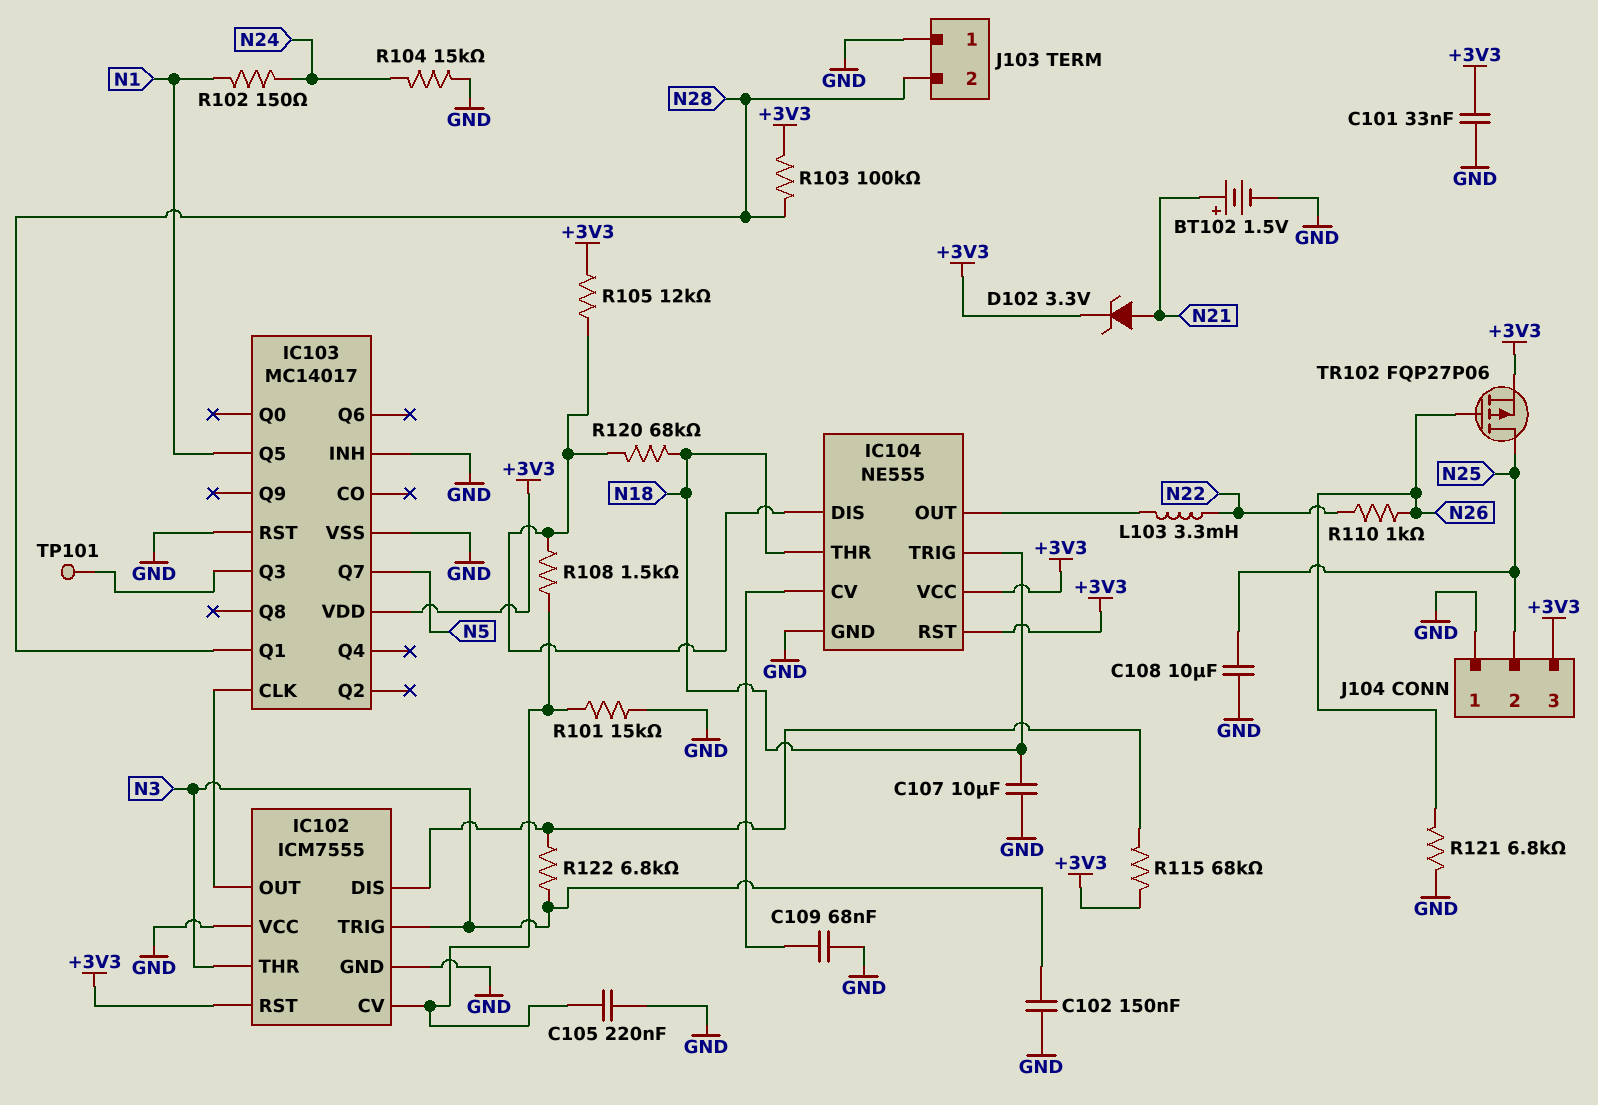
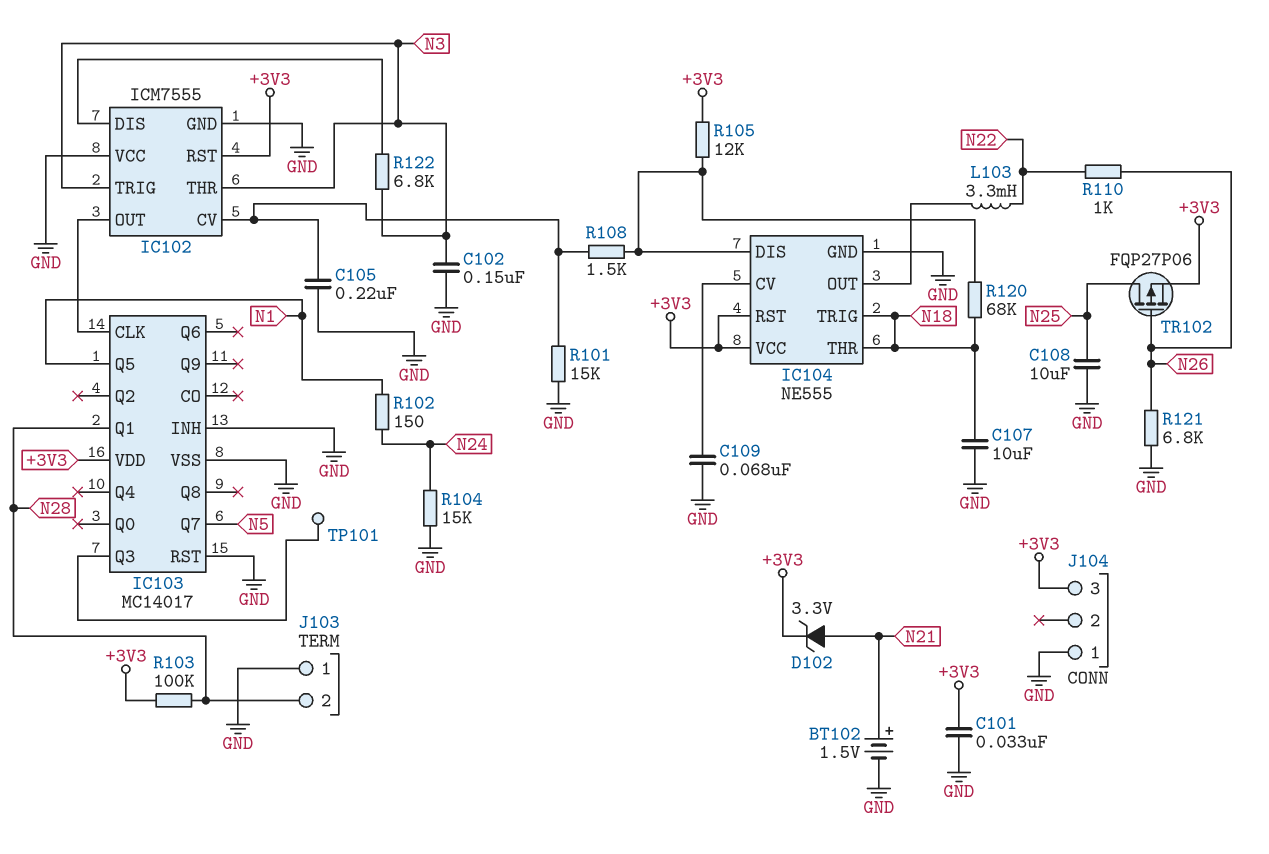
J104 pin 2: N25 -> none
R115: 68k (+3V3, IC102/DIS) -> none

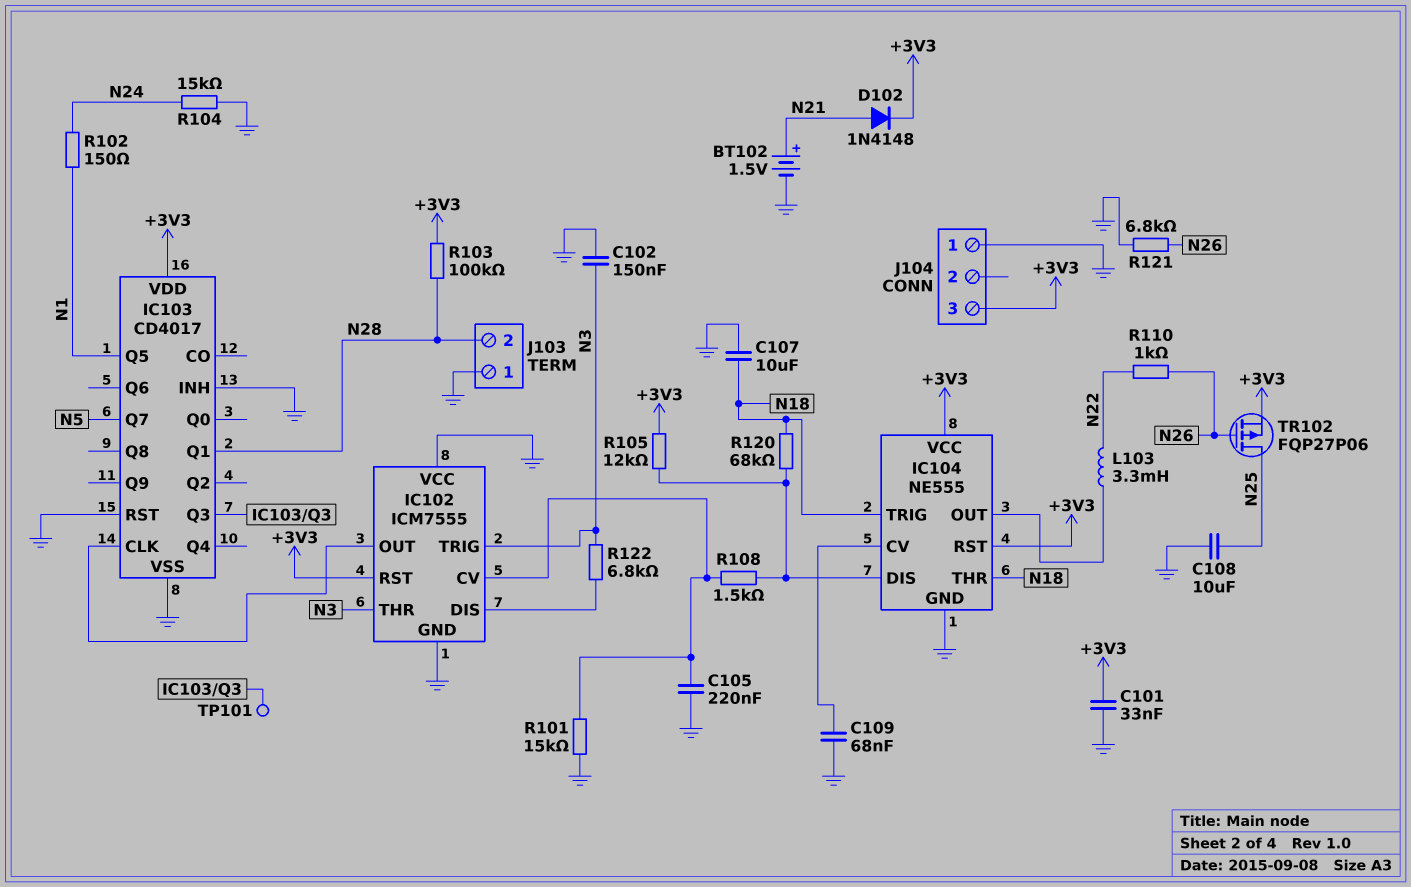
D102: zener 3.3V (A N21, K +3V3) -> diode 1N4148 (A N21, K +3V3)
IC103: MC14017 -> CD4017

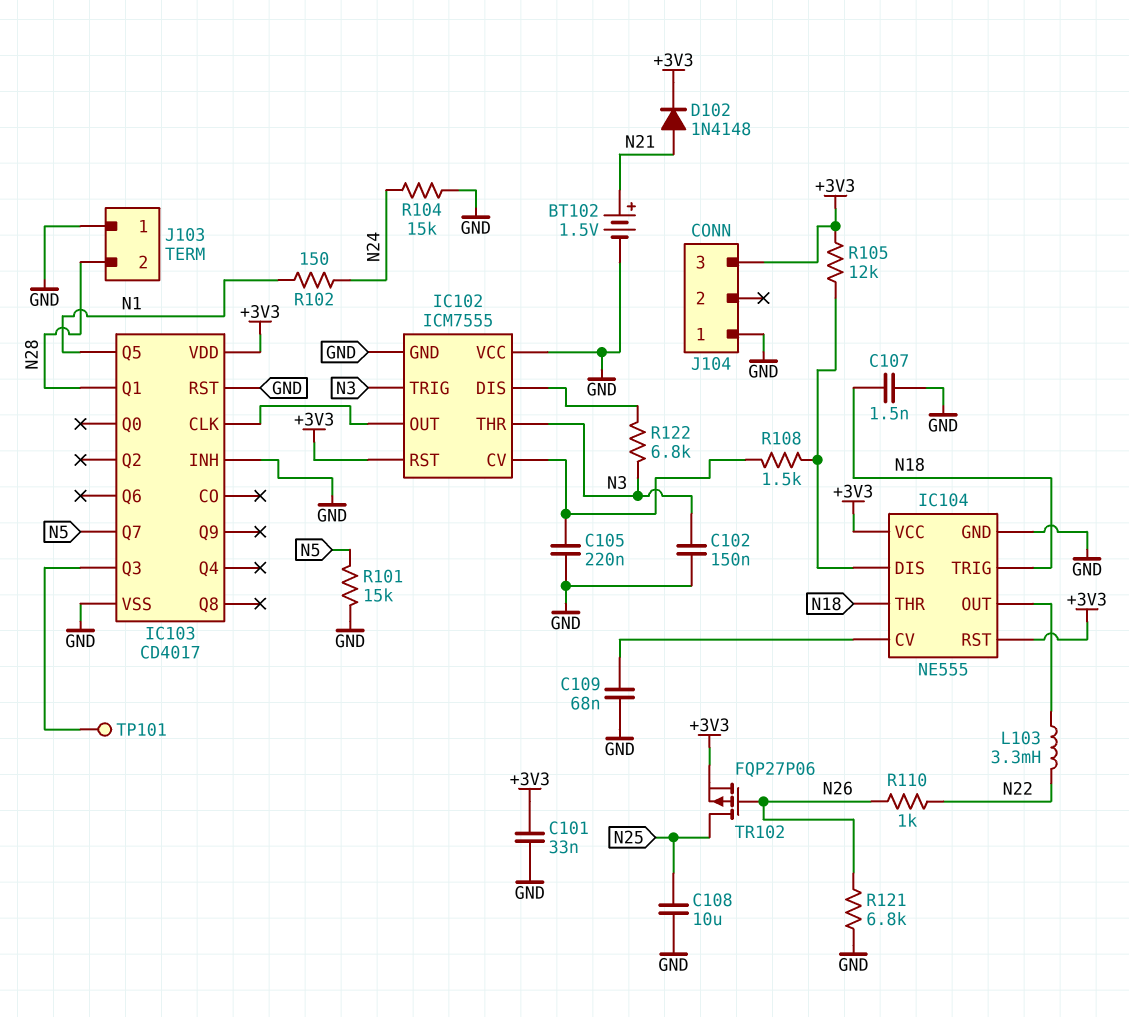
C107: 10uF (GND, N18) -> 1.5nF (GND, N18)
R101: 15k (GND, IC102/CV) -> 15k (GND, N5)
R103: 100k (+3V3, N28) -> none
R120: 68k (IC104/DIS, N18) -> none

